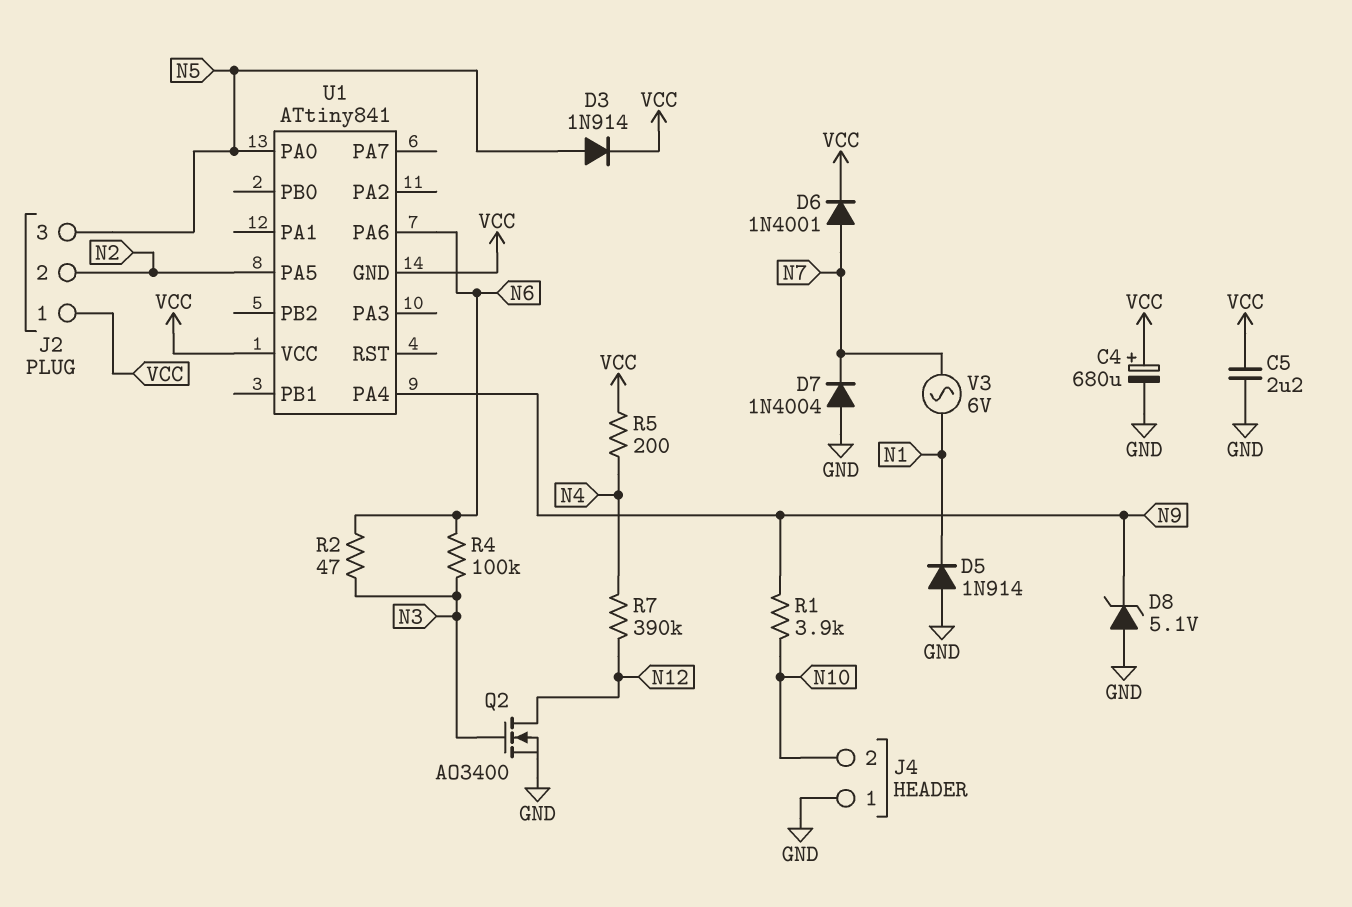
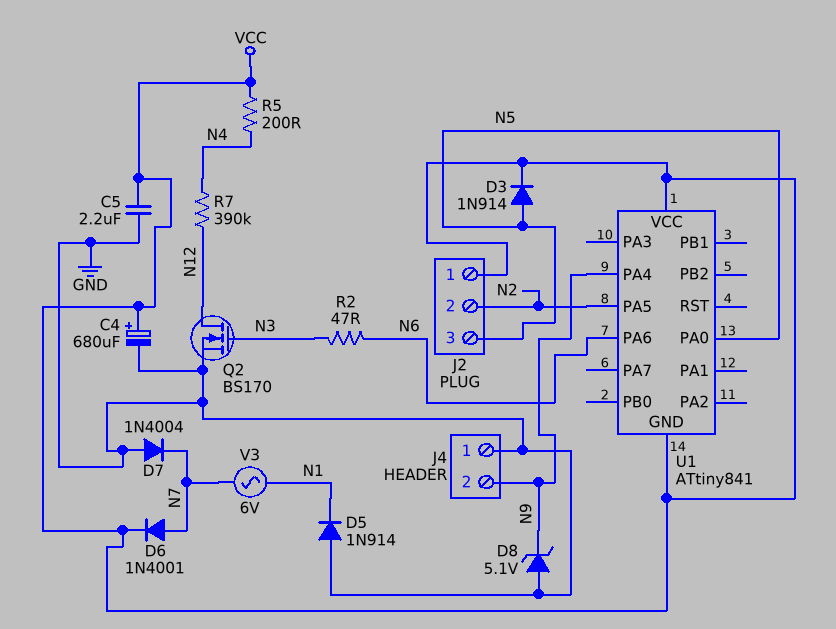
J4 pin 2: N10 -> N9
Q2: NMOS AO3400 (G N3, D N12, S GND) -> NMOS BS170 (G N3, D N12, S GND)
R1: 3.9k (N9, N10) -> none
R4: 100k (N3, N6) -> none

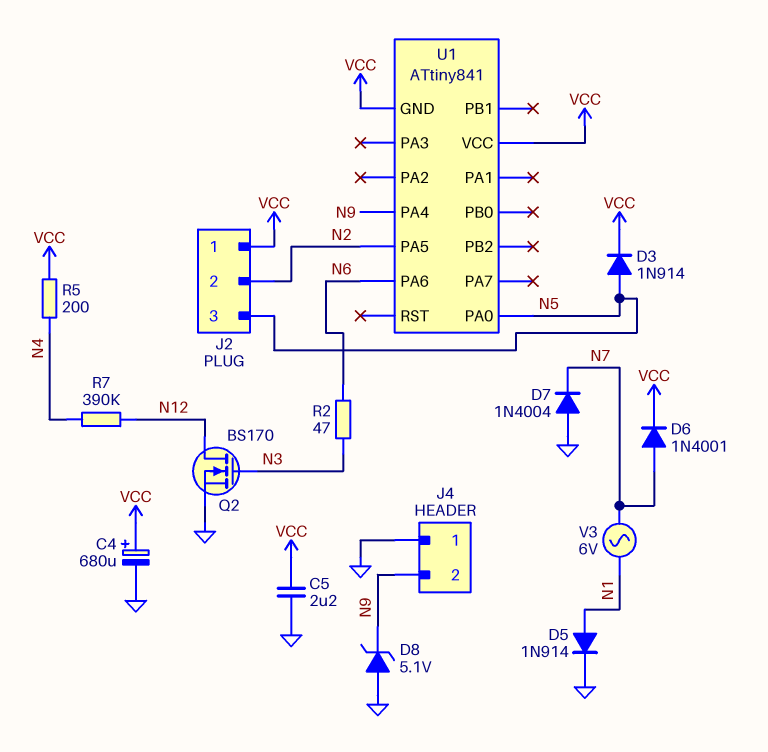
D5: diode 1N914 (A GND, K N1) -> diode 1N914 (A N1, K GND)

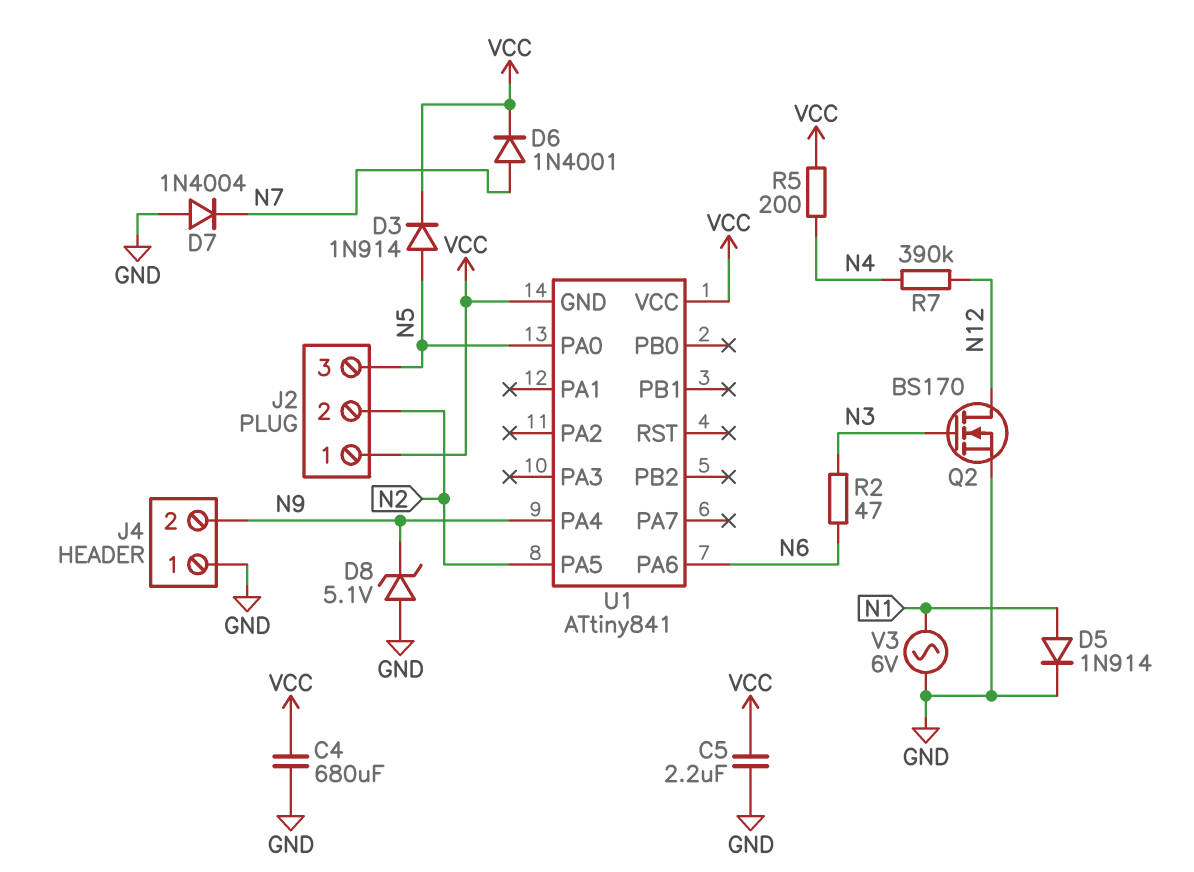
C4: 680uF (plus VCC, minus GND) -> 680uF (GND, VCC)
V3: AC 6V (N1, N7) -> AC 6V (GND, N1)

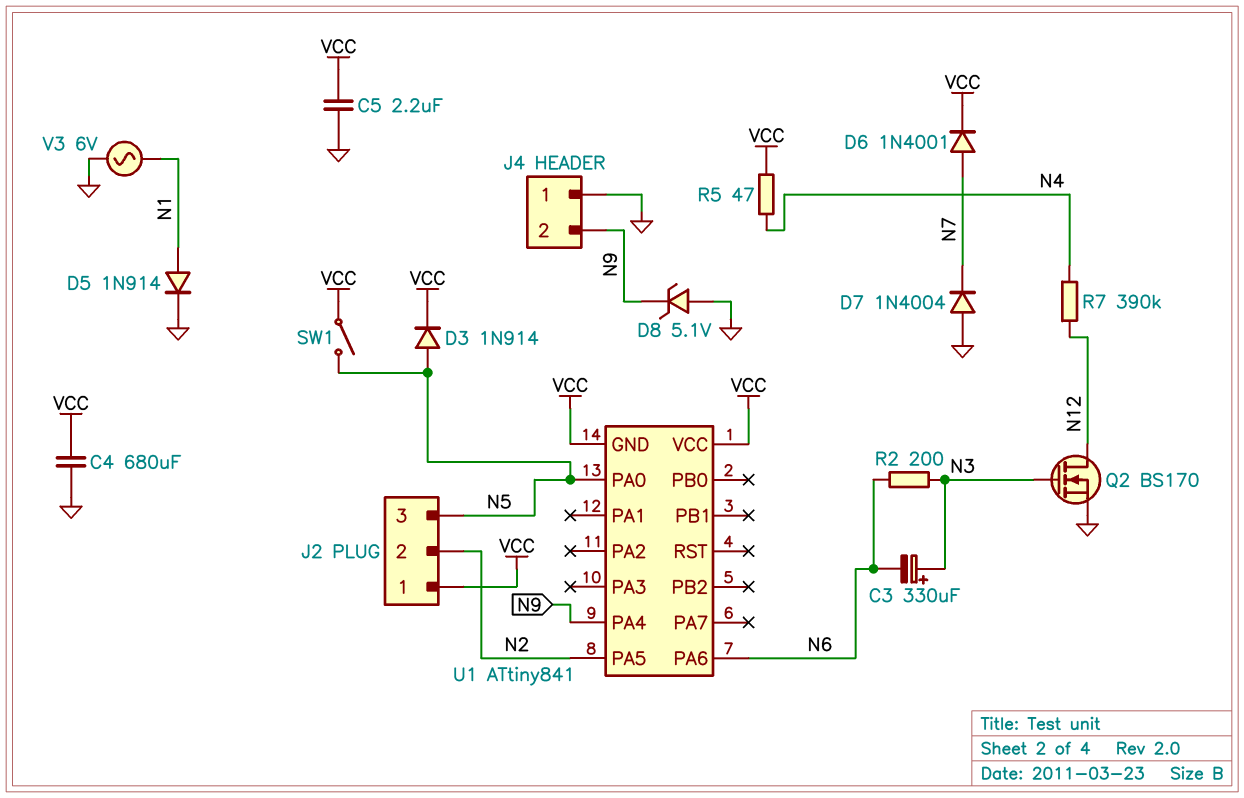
C3: none -> 330uF (plus N3, minus N6)
R2: 47 (N3, N6) -> 200 (N3, N6)
R5: 200 (N4, VCC) -> 47 (N4, VCC)
SW1: none -> switch (N5, VCC)

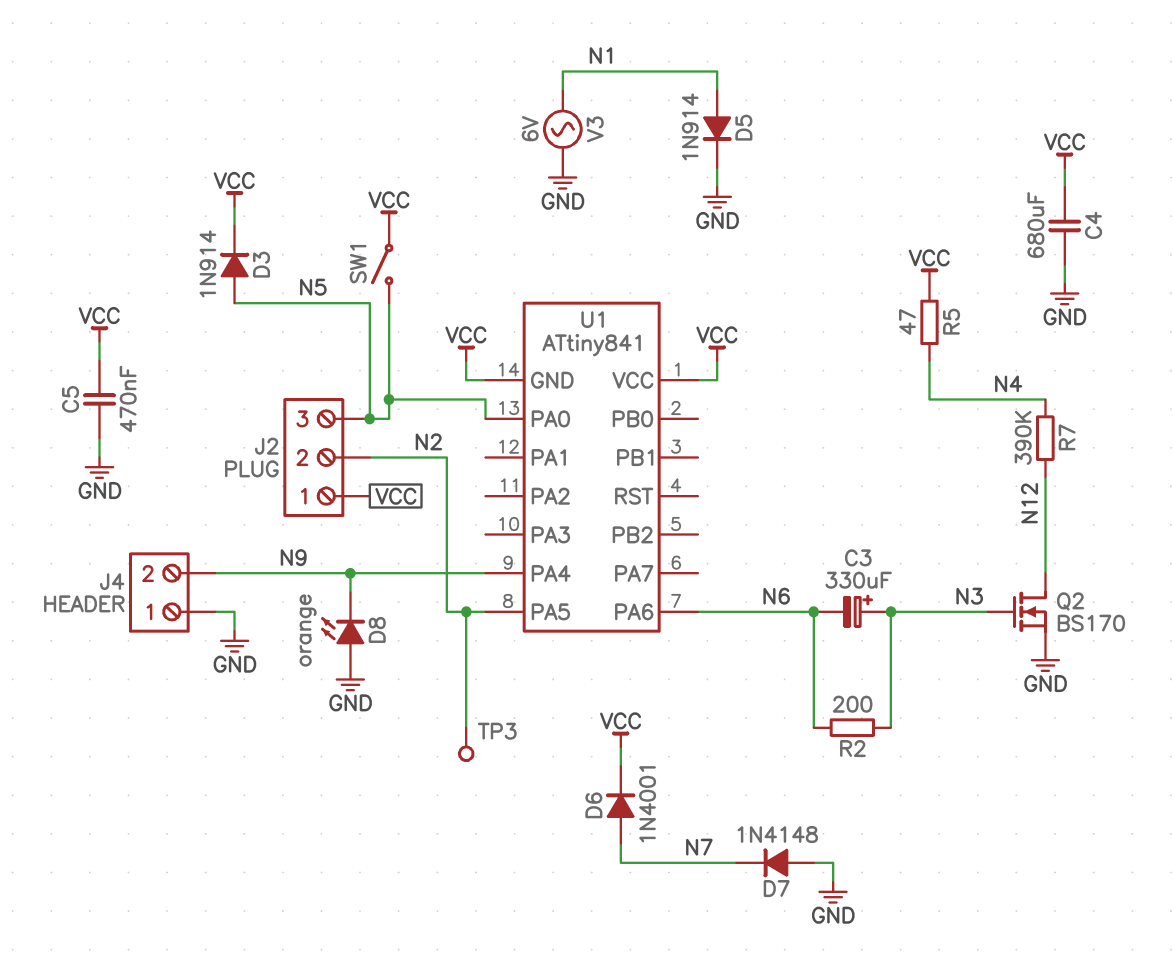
C5: 2.2uF (GND, VCC) -> 470nF (GND, VCC)
D7: diode 1N4004 (A GND, K N7) -> diode 1N4148 (A GND, K N7)
D8: zener 5.1V (A GND, K N9) -> LED orange (A GND, K N9)
TP3: none -> test point (N2)

